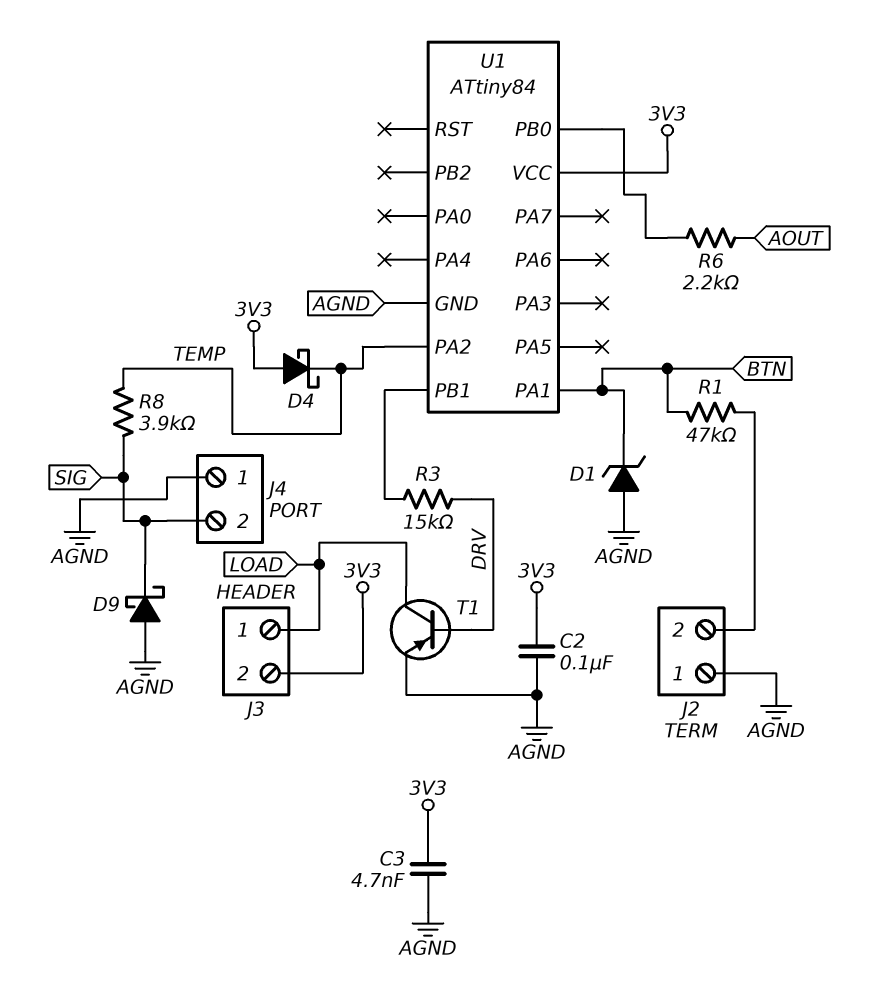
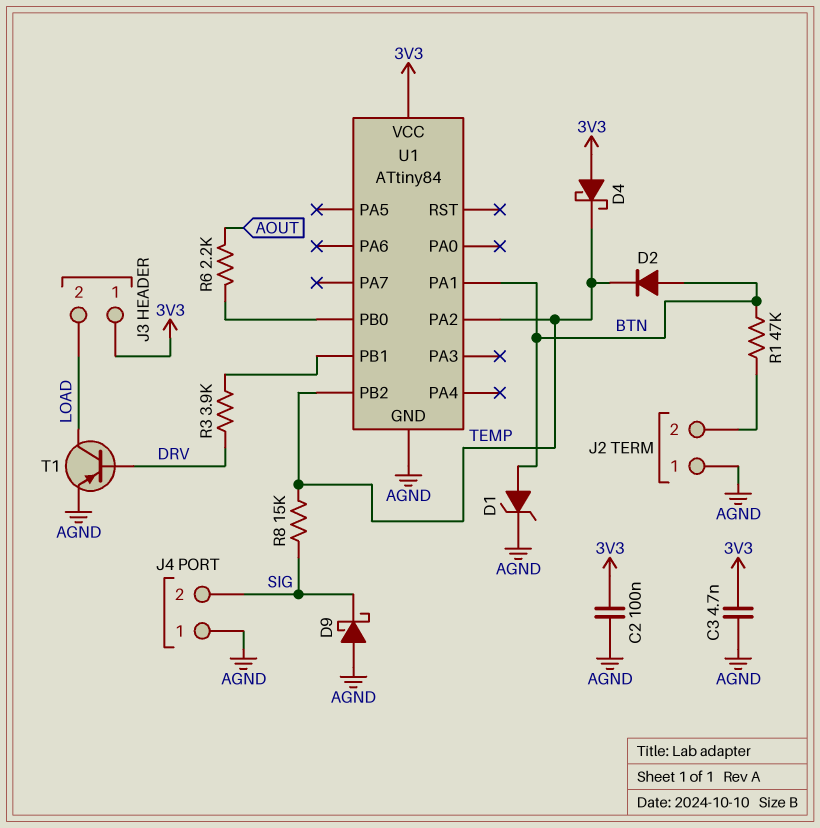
D1: zener (A AGND, K BTN) -> zener (A BTN, K AGND)
D2: none -> diode (A BTN, K TEMP)
J3 pin 1: LOAD -> 3V3
J3 pin 2: 3V3 -> LOAD
R3: 15k (DRV, U1/PB1) -> 3.9k (DRV, U1/PB1)
R8: 3.9k (SIG, TEMP) -> 15k (SIG, TEMP)
U1 pin PB2: none -> TEMP

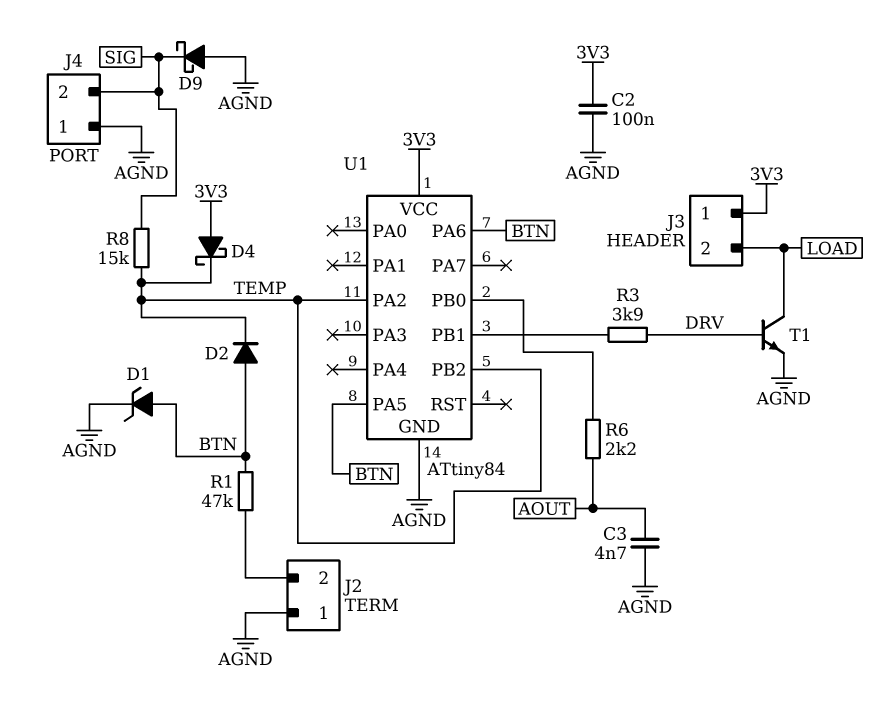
C3: 4.7nF (3V3, AGND) -> 4.7nF (AGND, AOUT)
T1: PNP (B DRV, C LOAD, E AGND) -> NPN (B DRV, C LOAD, E AGND)
U1 pin PA1: BTN -> none
U1 pin PA5: none -> BTN
U1 pin PA6: none -> BTN

